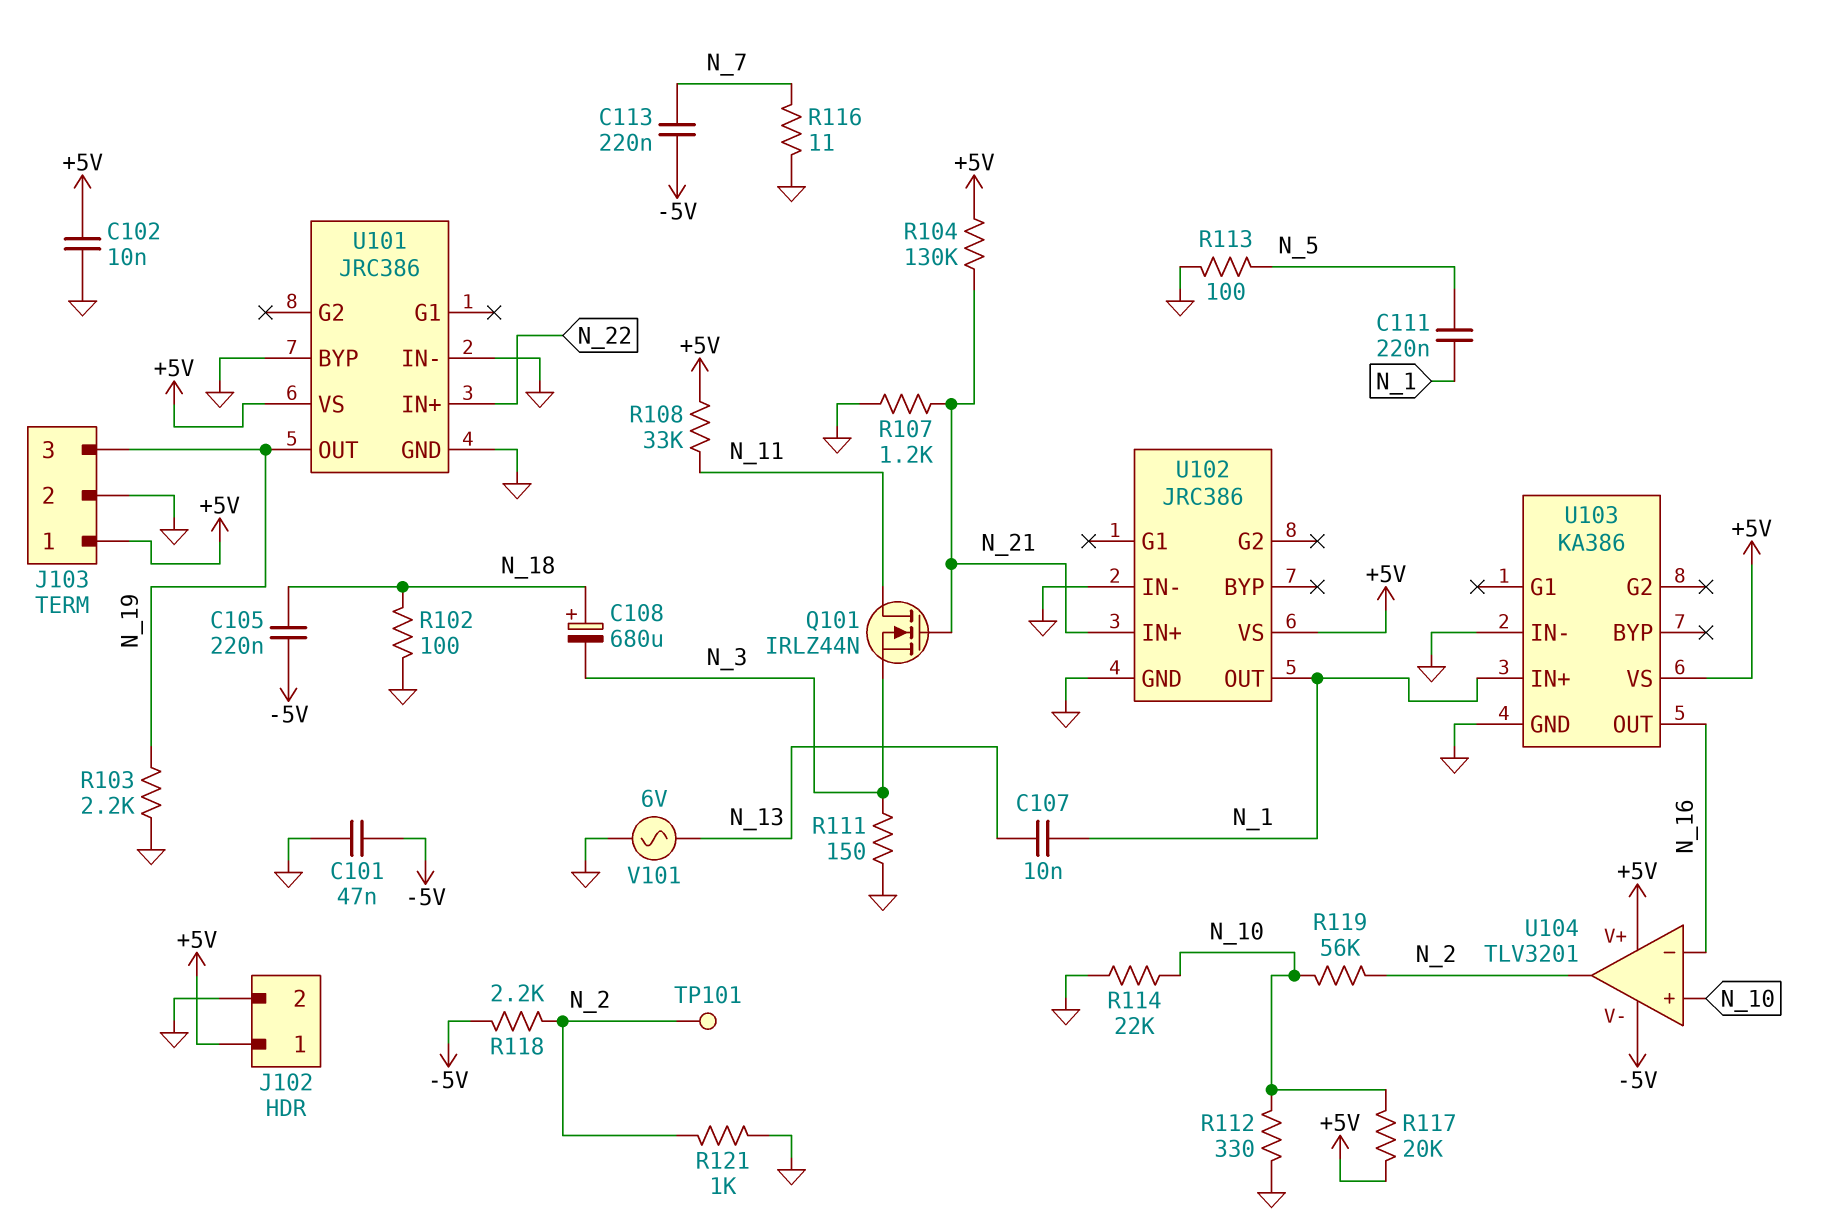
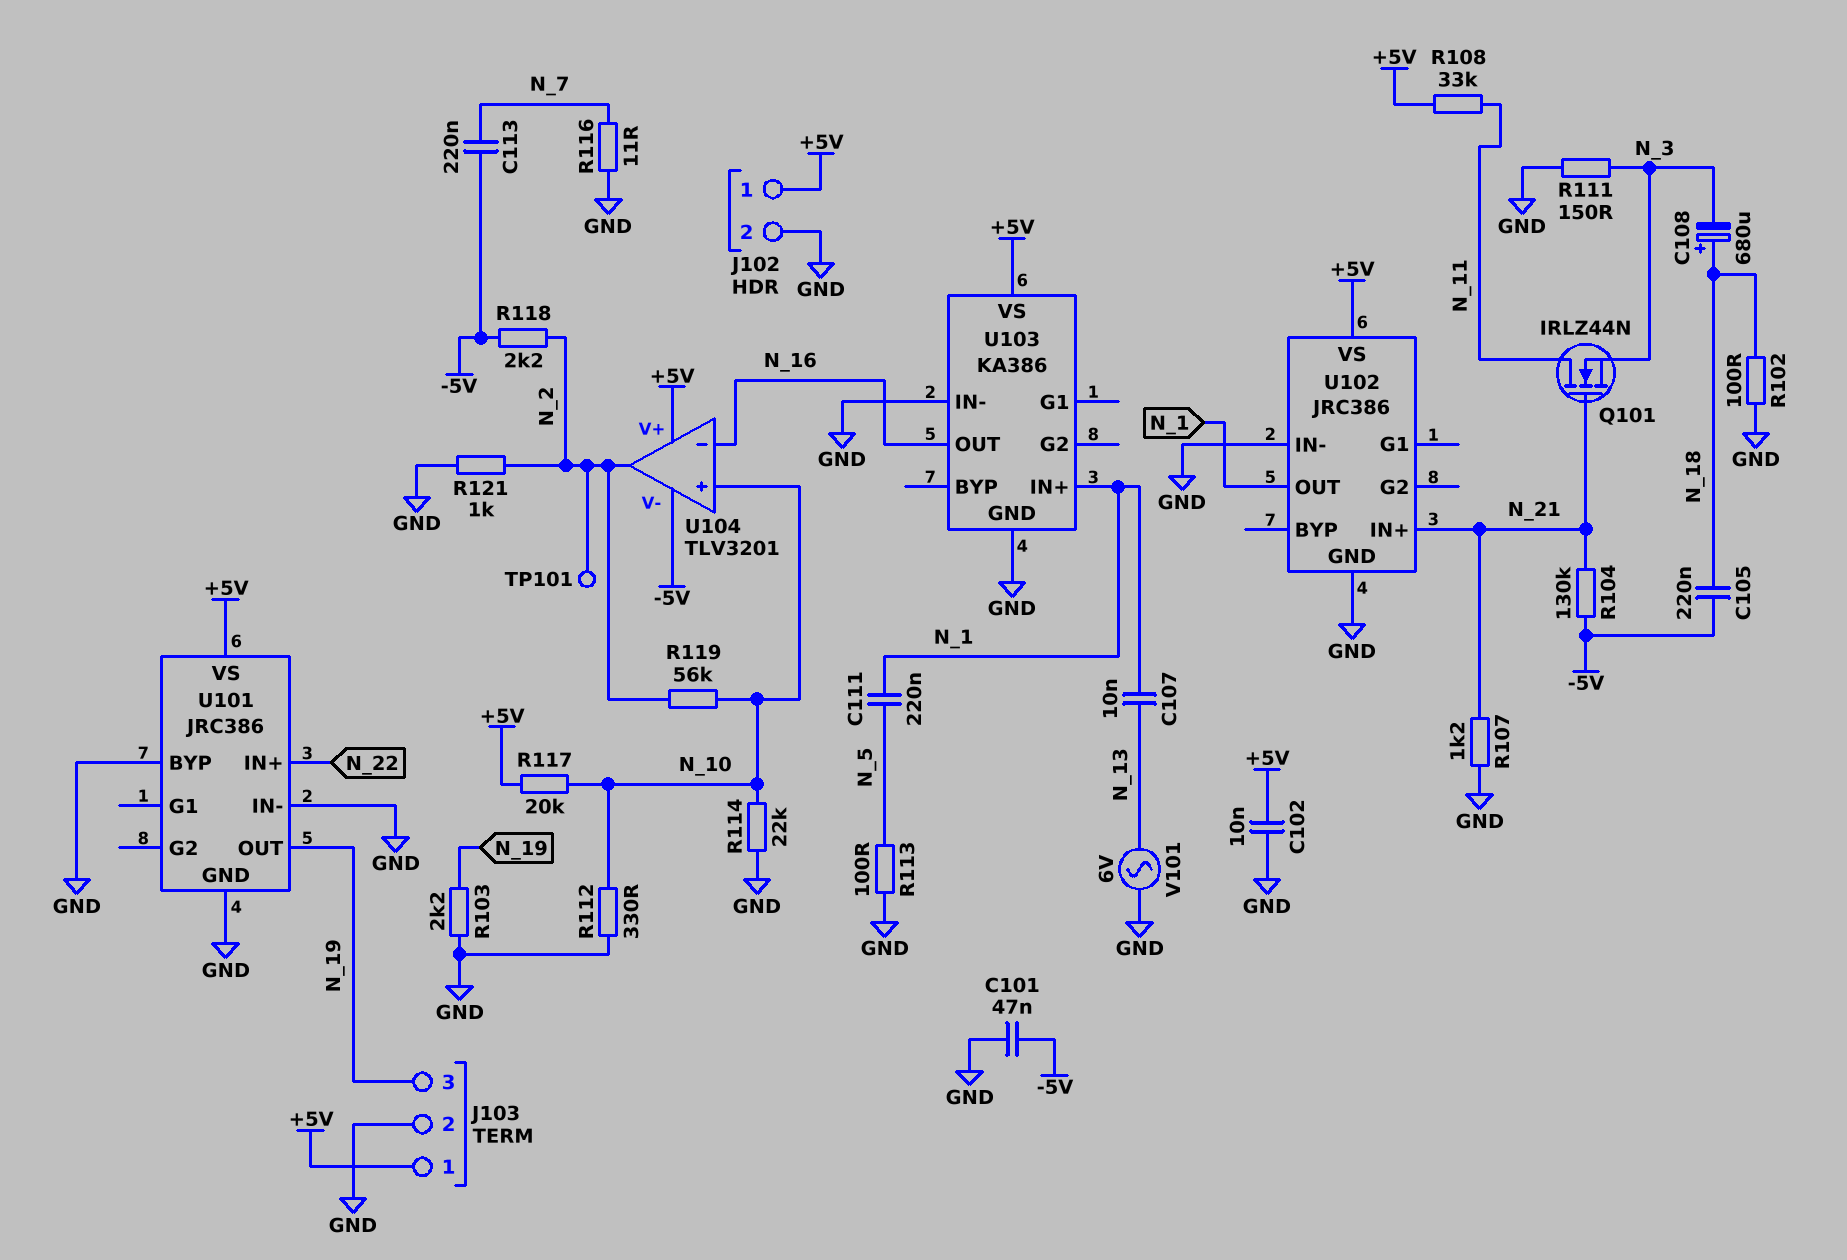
R104: 130k (+5V, N_21) -> 130k (-5V, N_21)

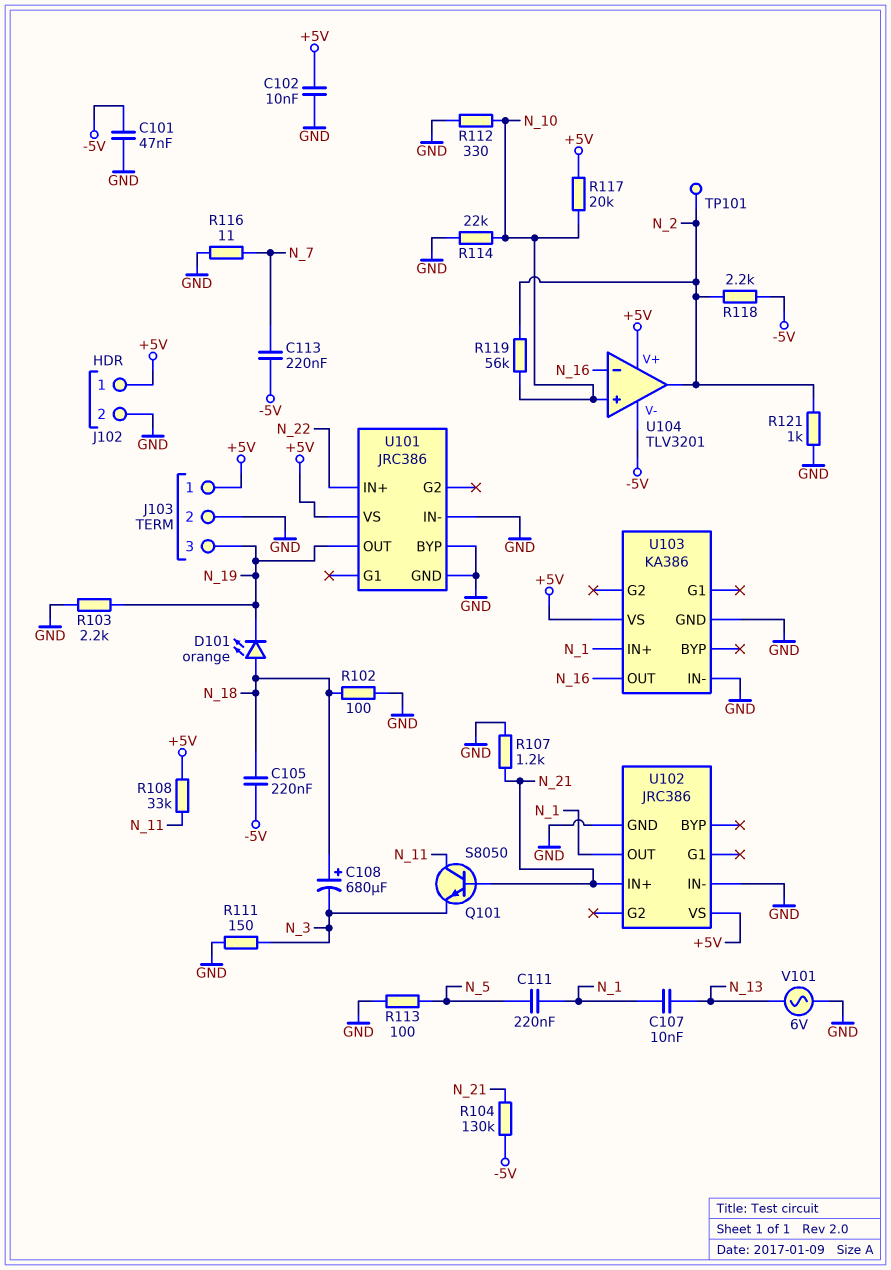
D101: none -> LED orange (A N_18, K N_19)
Q101: NMOS IRLZ44N (G N_21, D N_11, S N_3) -> NPN S8050 (B N_21, C N_11, E N_3)

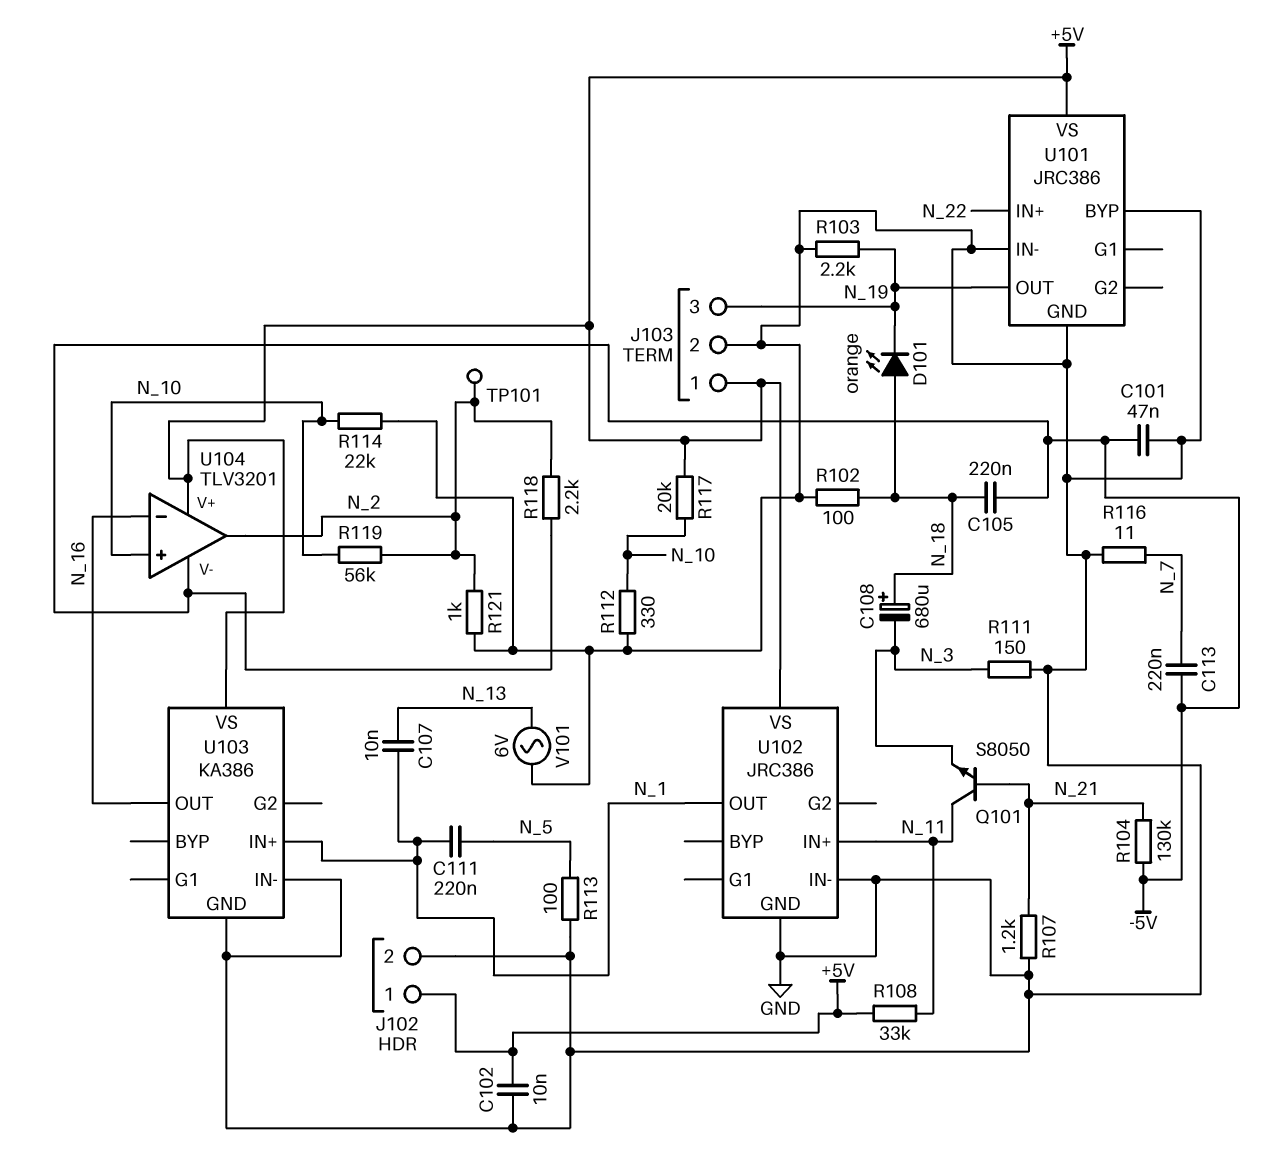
U102 pin IN+: N_21 -> N_11

